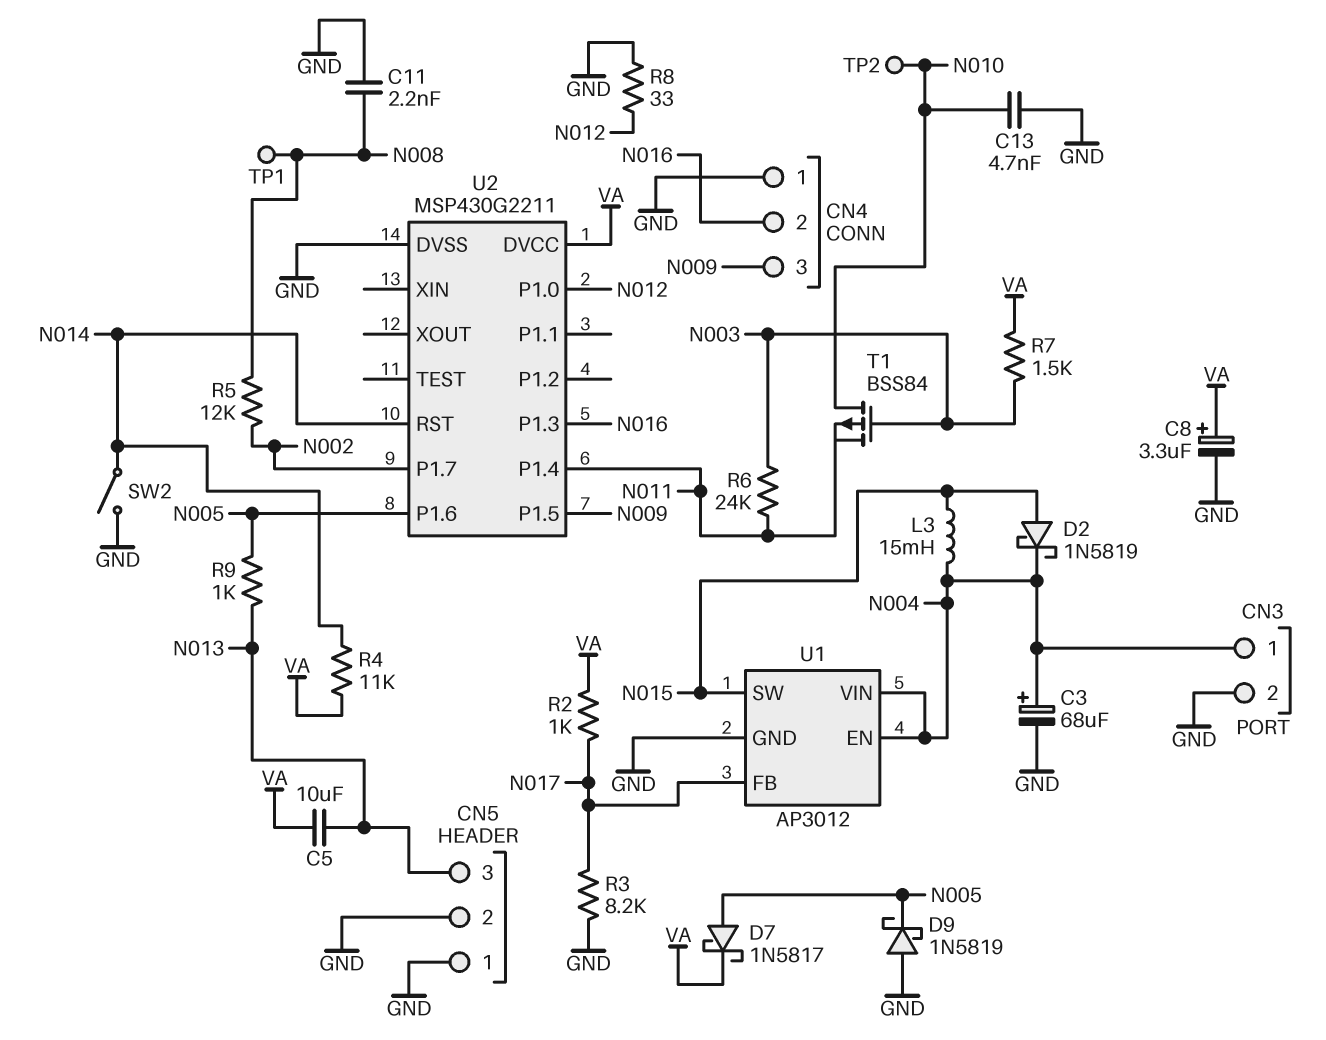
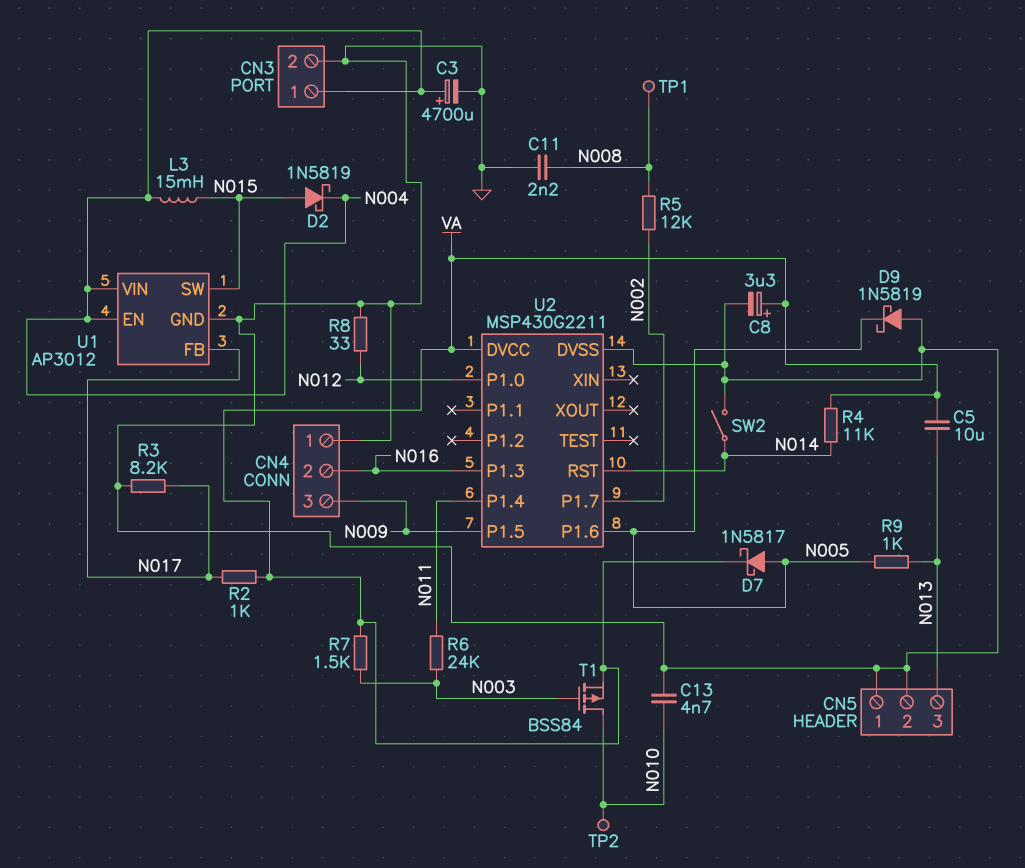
C3: 68uF (plus N004, minus GND) -> 4700uF (plus N004, minus GND)
T1: PMOS BSS84 (G N003, D N010, S N011) -> PMOS BSS84 (G N003, D N010, S VA)

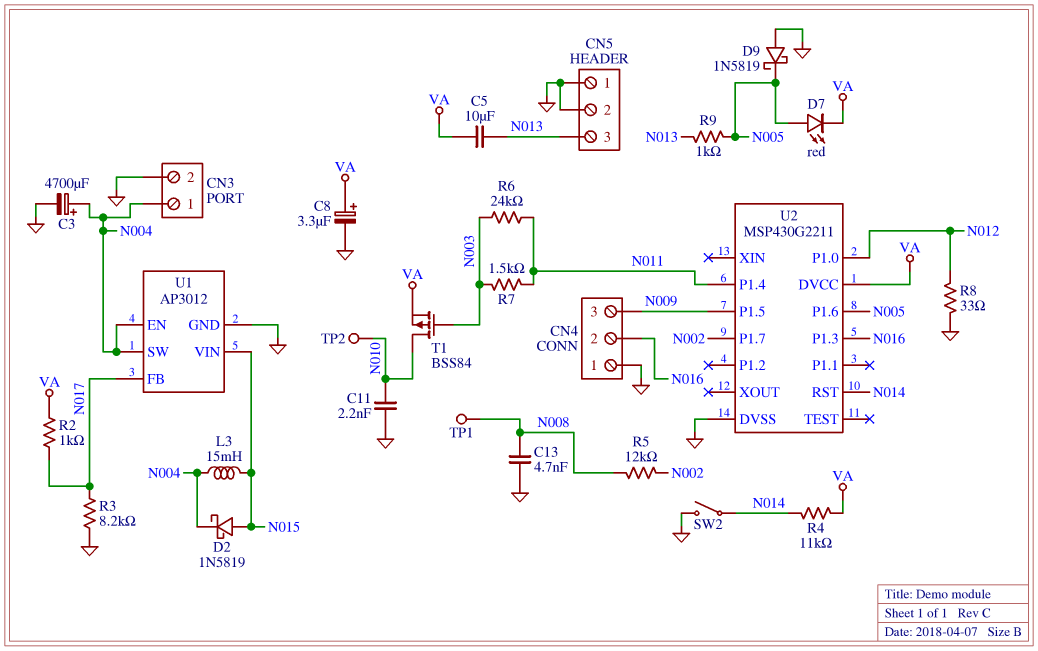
C11: 2.2nF (GND, N008) -> 2.2nF (GND, N010)
C13: 4.7nF (GND, N010) -> 4.7nF (GND, N008)
D7: schottky 1N5817 (A N005, K VA) -> LED red (A N005, K VA)
R7: 1.5k (N003, VA) -> 1.5k (N003, N011)
U1 pin SW: N015 -> N004
U1 pin VIN: N004 -> N015

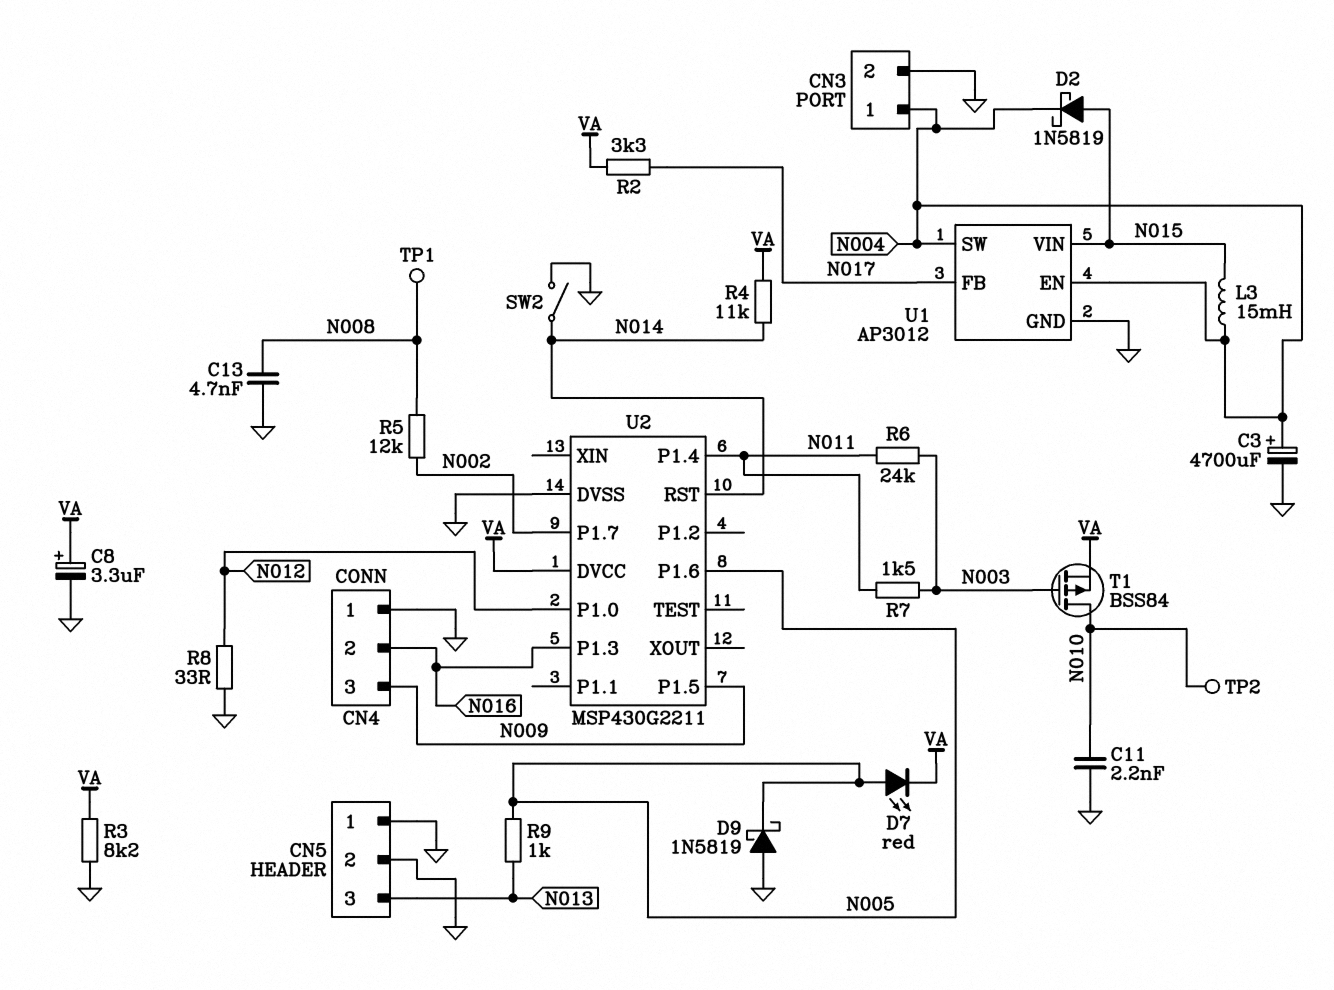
C5: 10uF (N013, VA) -> none
R2: 1k (N017, VA) -> 3.3k (N017, VA)
R3: 8.2k (GND, N017) -> 8.2k (GND, VA)

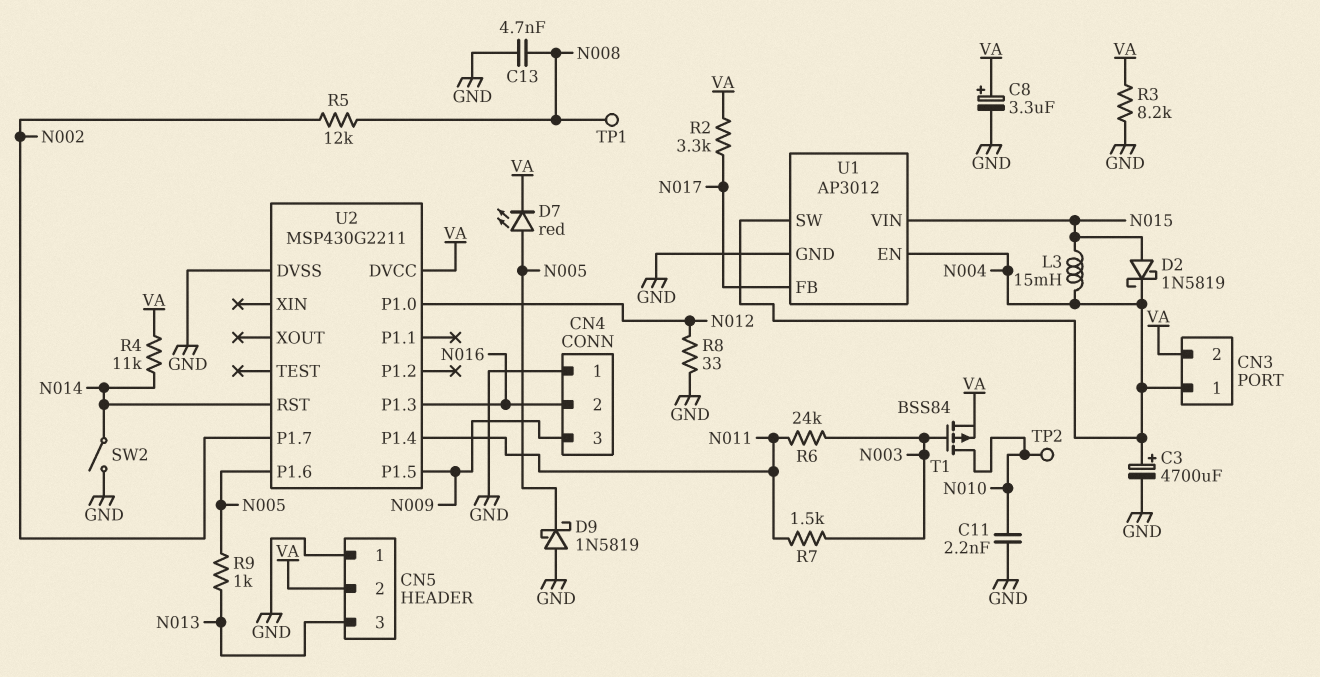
CN3 pin 2: GND -> VA
CN5 pin 2: GND -> VA

